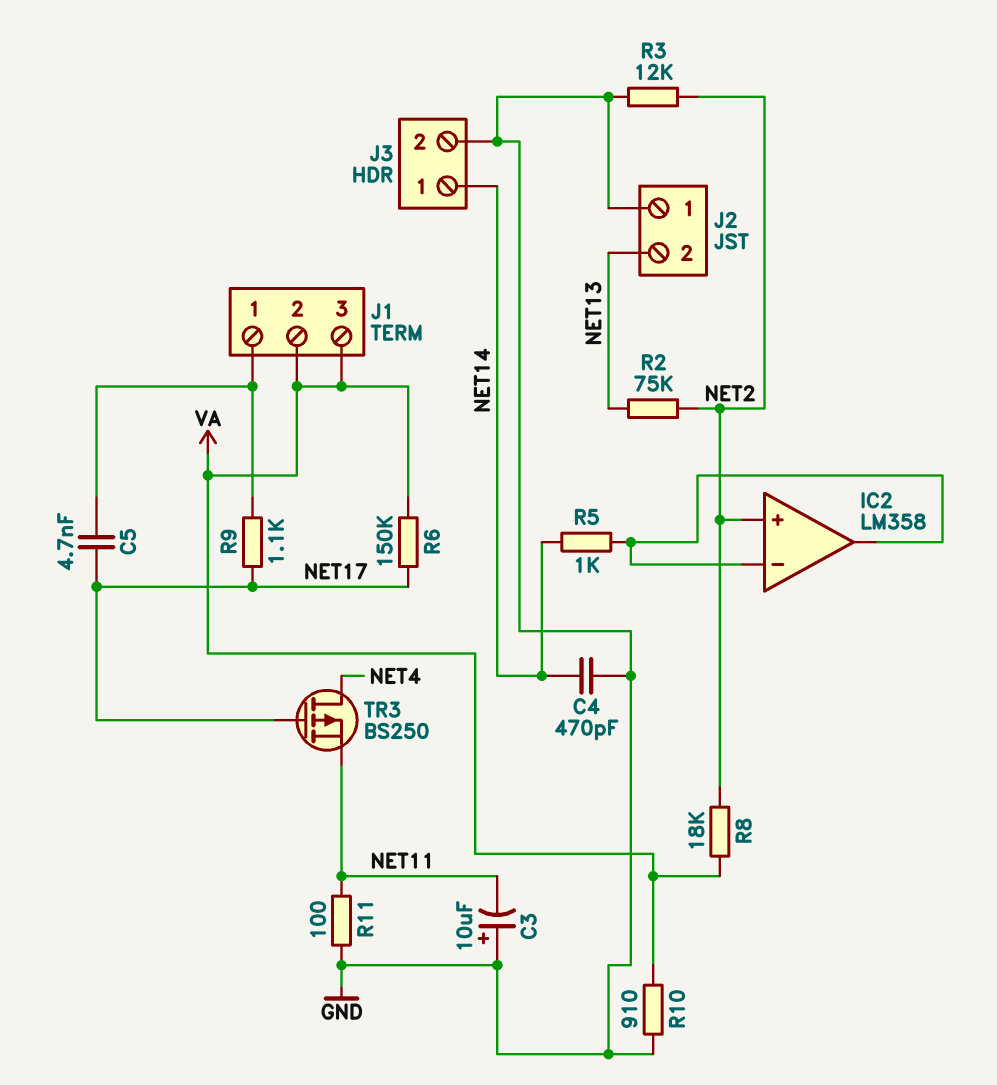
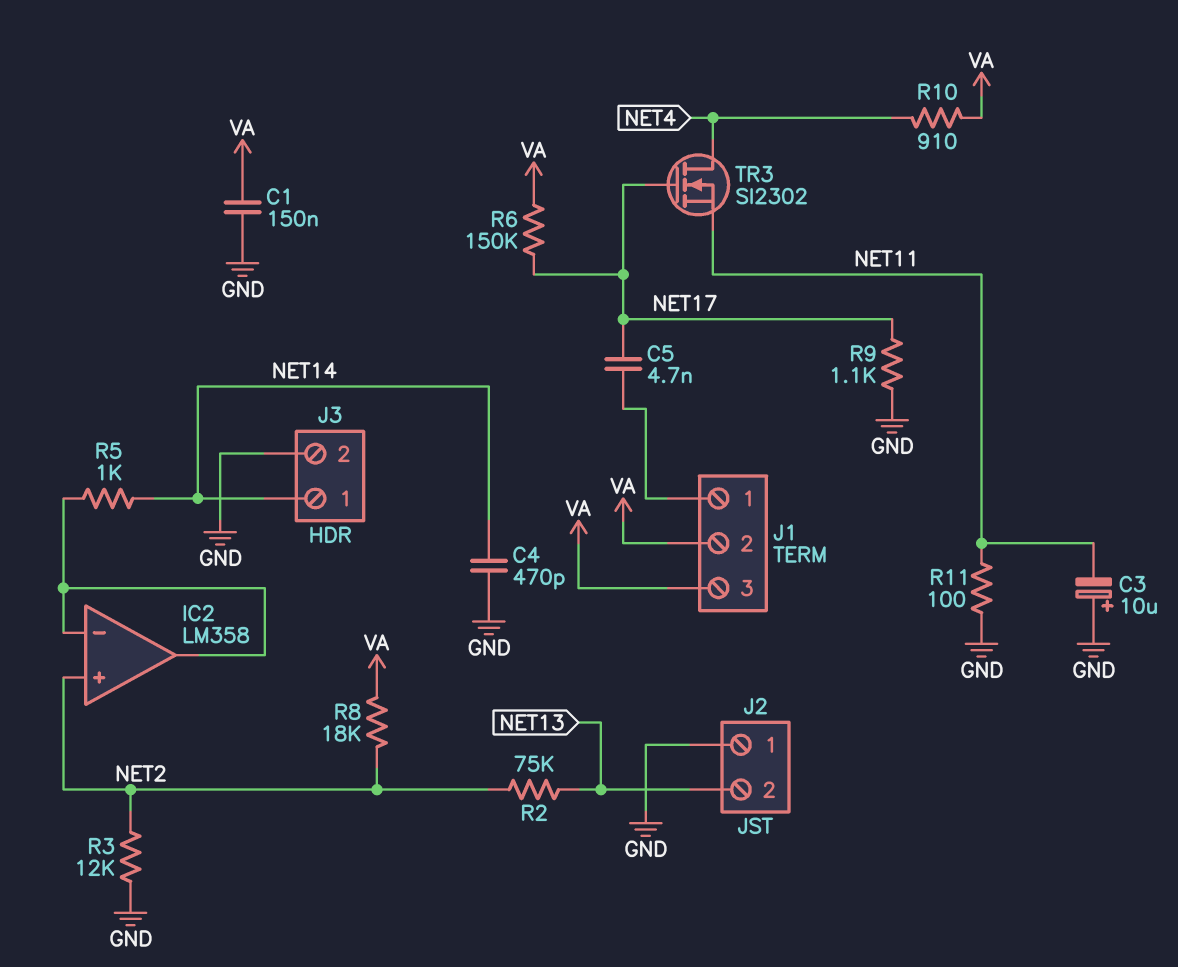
C1: none -> 150nF (GND, VA)
R9: 1.1k (J1/1, NET17) -> 1.1k (GND, NET17)
R10: 910 (GND, VA) -> 910 (NET4, VA)
TR3: PMOS BS250 (G NET17, D NET4, S NET11) -> NMOS SI2302 (G NET17, D NET4, S NET11)

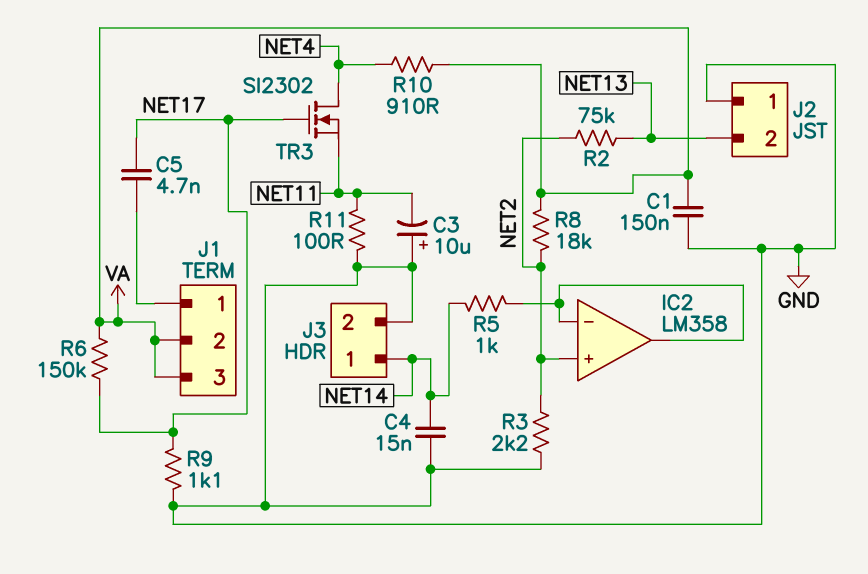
C4: 470pF (GND, NET14) -> 15nF (GND, NET14)
R3: 12k (GND, NET2) -> 2.2k (GND, NET2)

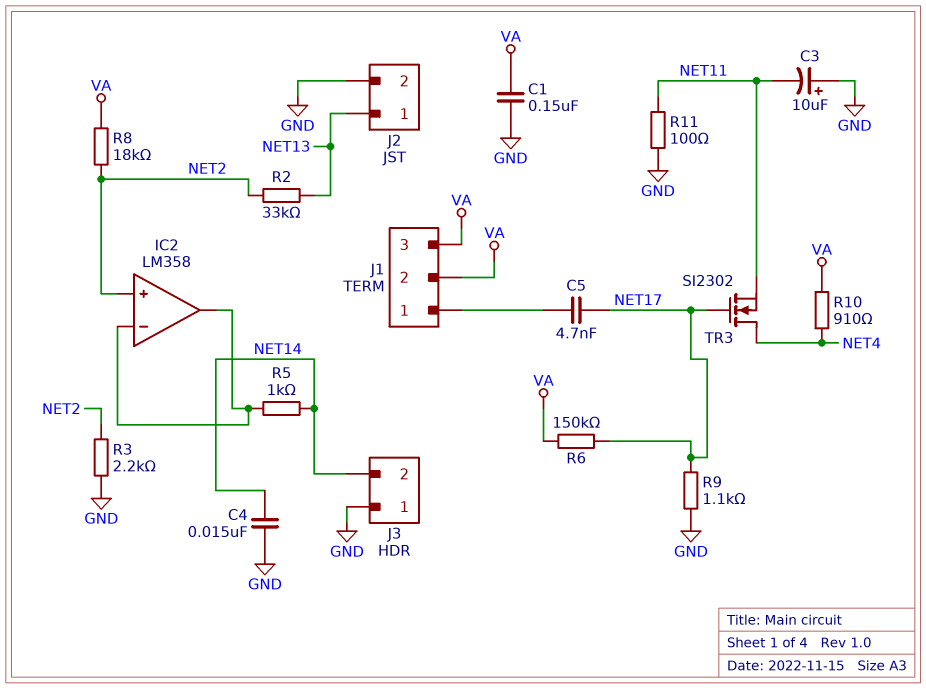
J2 pin 1: GND -> NET13
J2 pin 2: NET13 -> GND
J3 pin 1: NET14 -> GND
J3 pin 2: GND -> NET14
R2: 75k (NET2, NET13) -> 33k (NET2, NET13)

